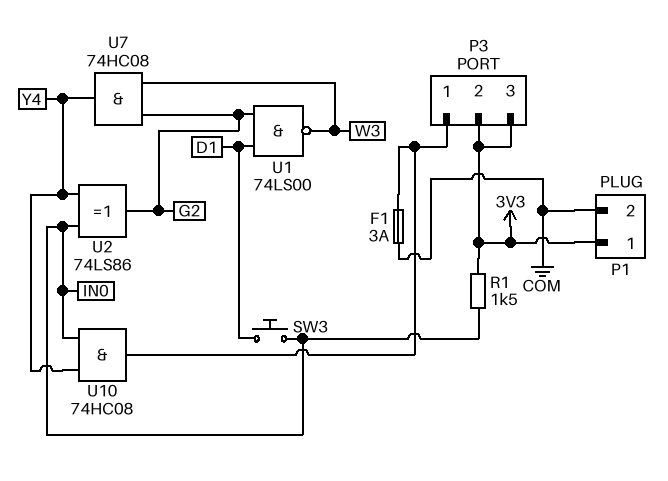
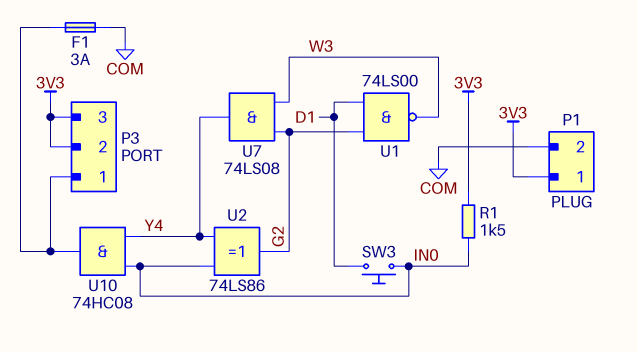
U7: AND 74HC08 (in G2, in W3, out Y4) -> AND 74LS08 (in G2, in W3, out Y4)

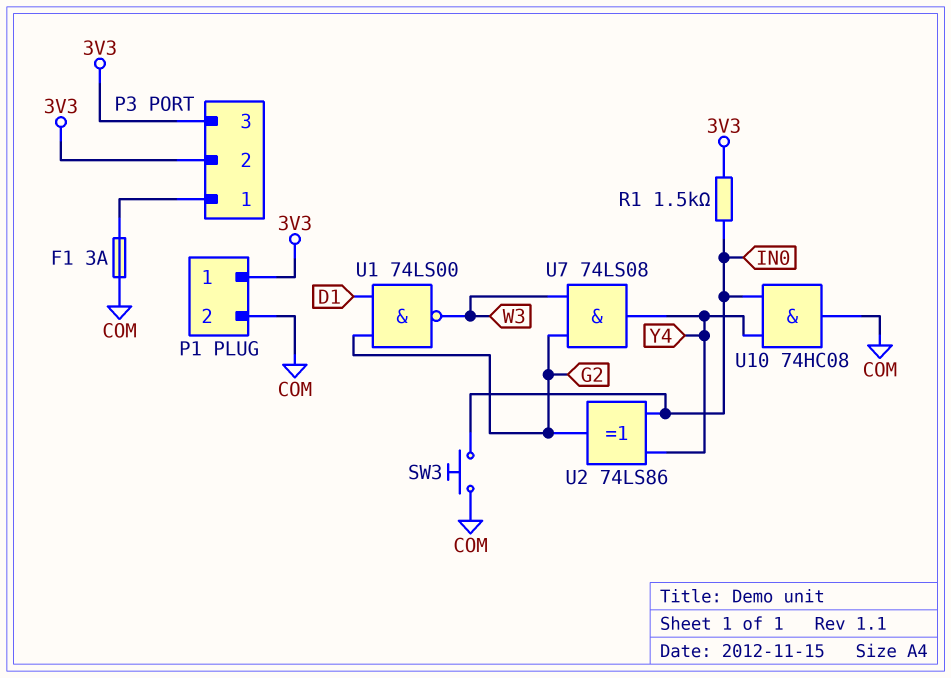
SW3: button (D1, IN0) -> button (COM, IN0)
U10: AND 74HC08 (in IN0, in Y4, out P3/1) -> AND 74HC08 (in IN0, in Y4, out COM)

